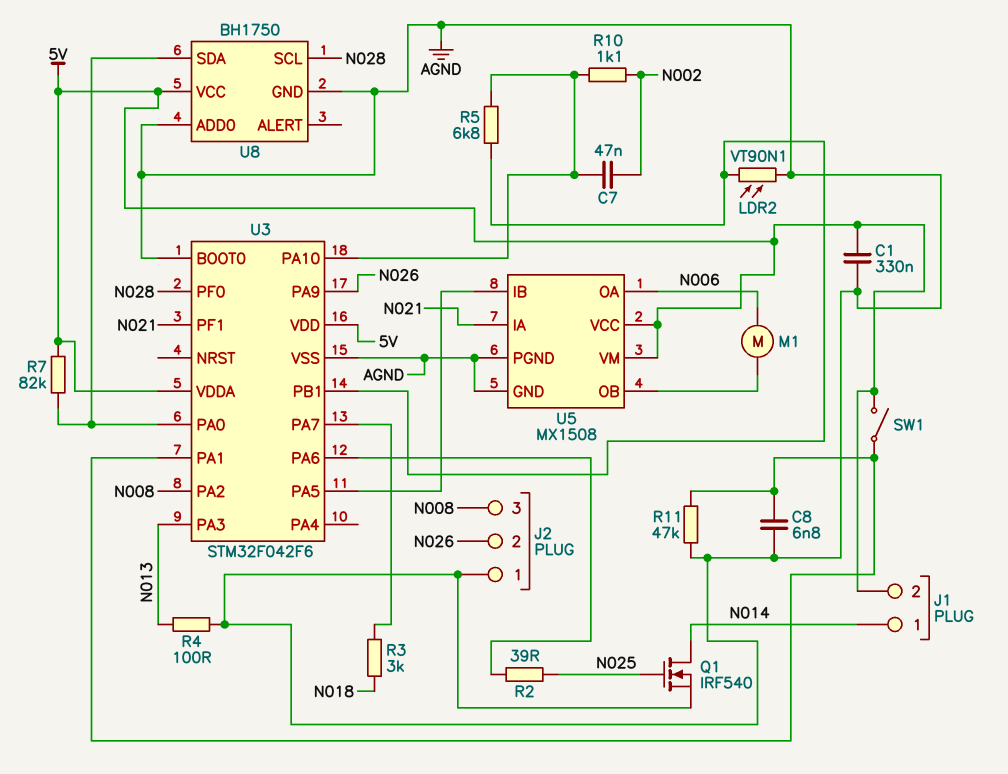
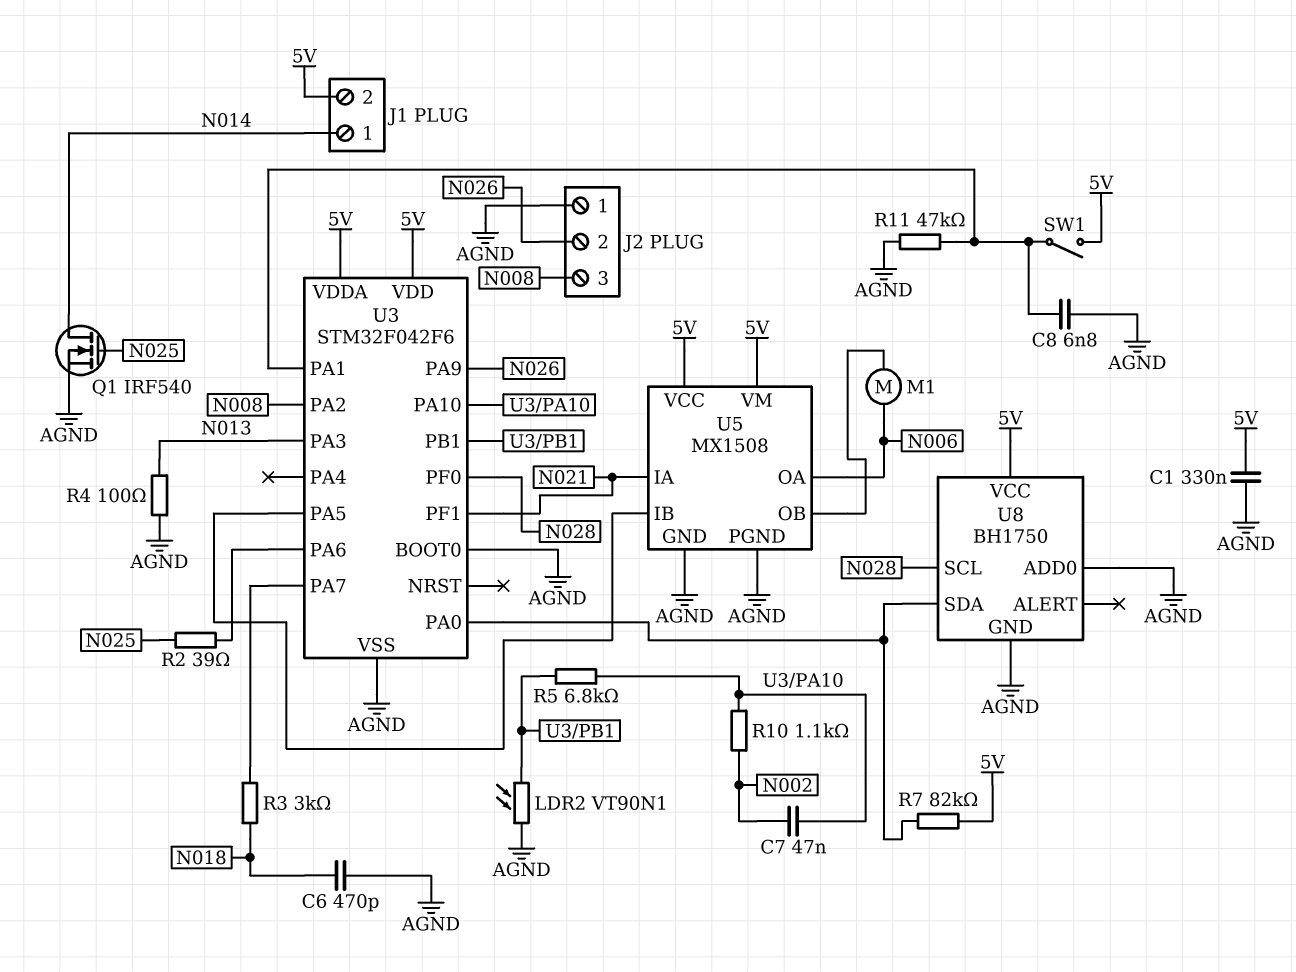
C6: none -> 470pF (AGND, N018)

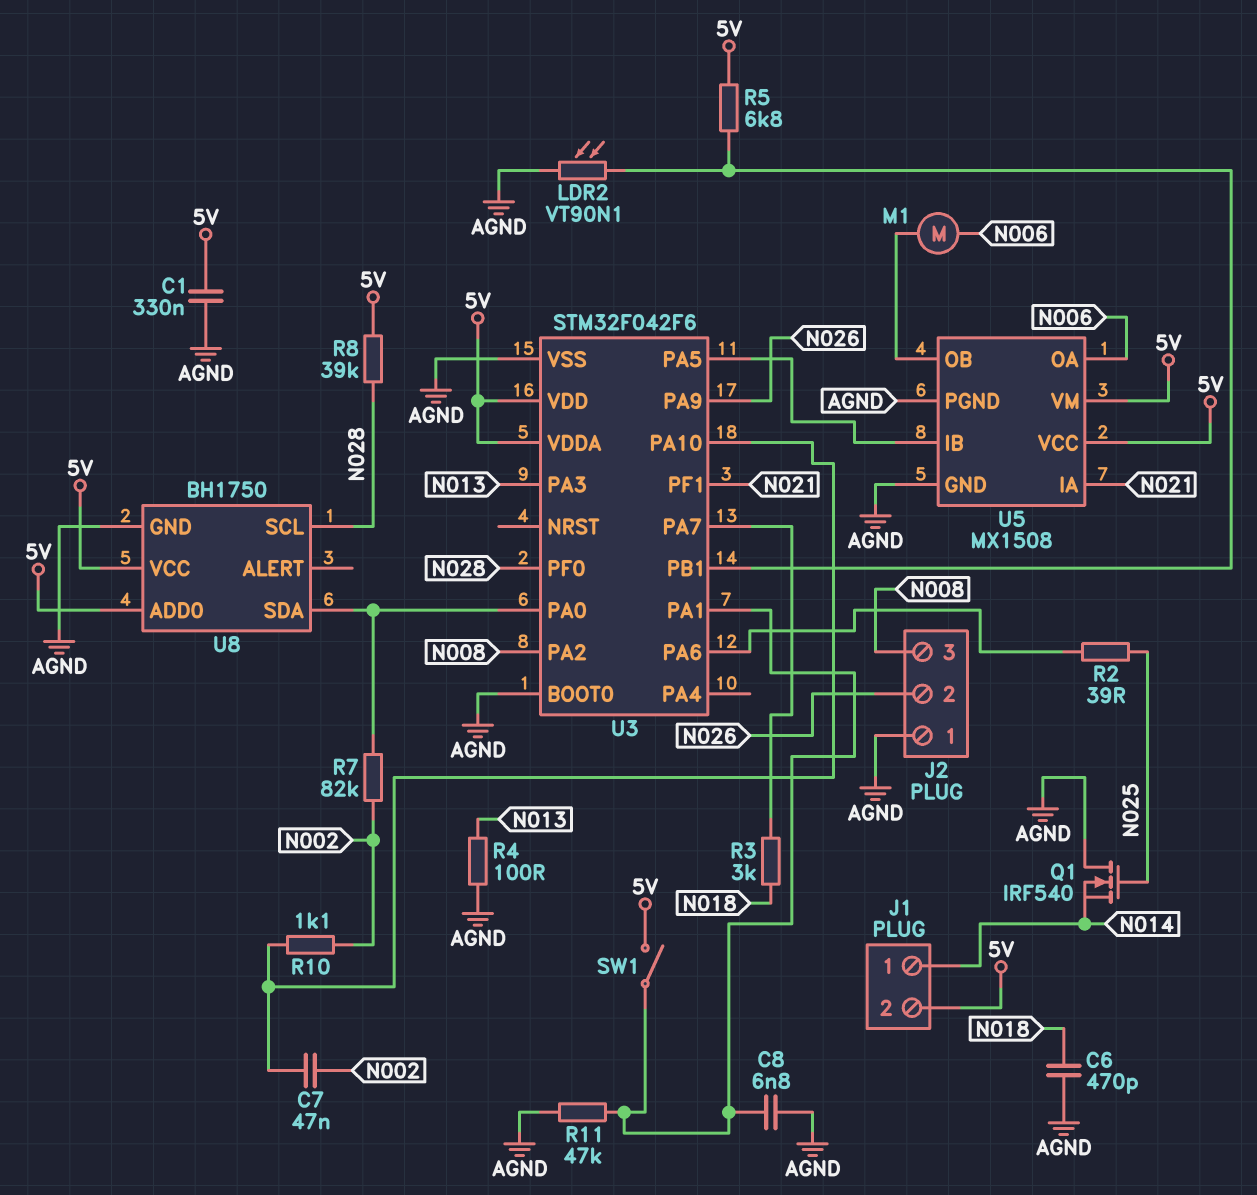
Q1: NMOS IRF540 (G N025, D N014, S AGND) -> NMOS IRF540 (G N025, D AGND, S N014)
R5: 6.8k (U3/PA10, U3/PB1) -> 6.8k (5V, U3/PB1)
R7: 82k (5V, U3/PA0) -> 82k (N002, U3/PA0)
R8: none -> 39k (5V, N028)
U8 pin ADD0: AGND -> 5V

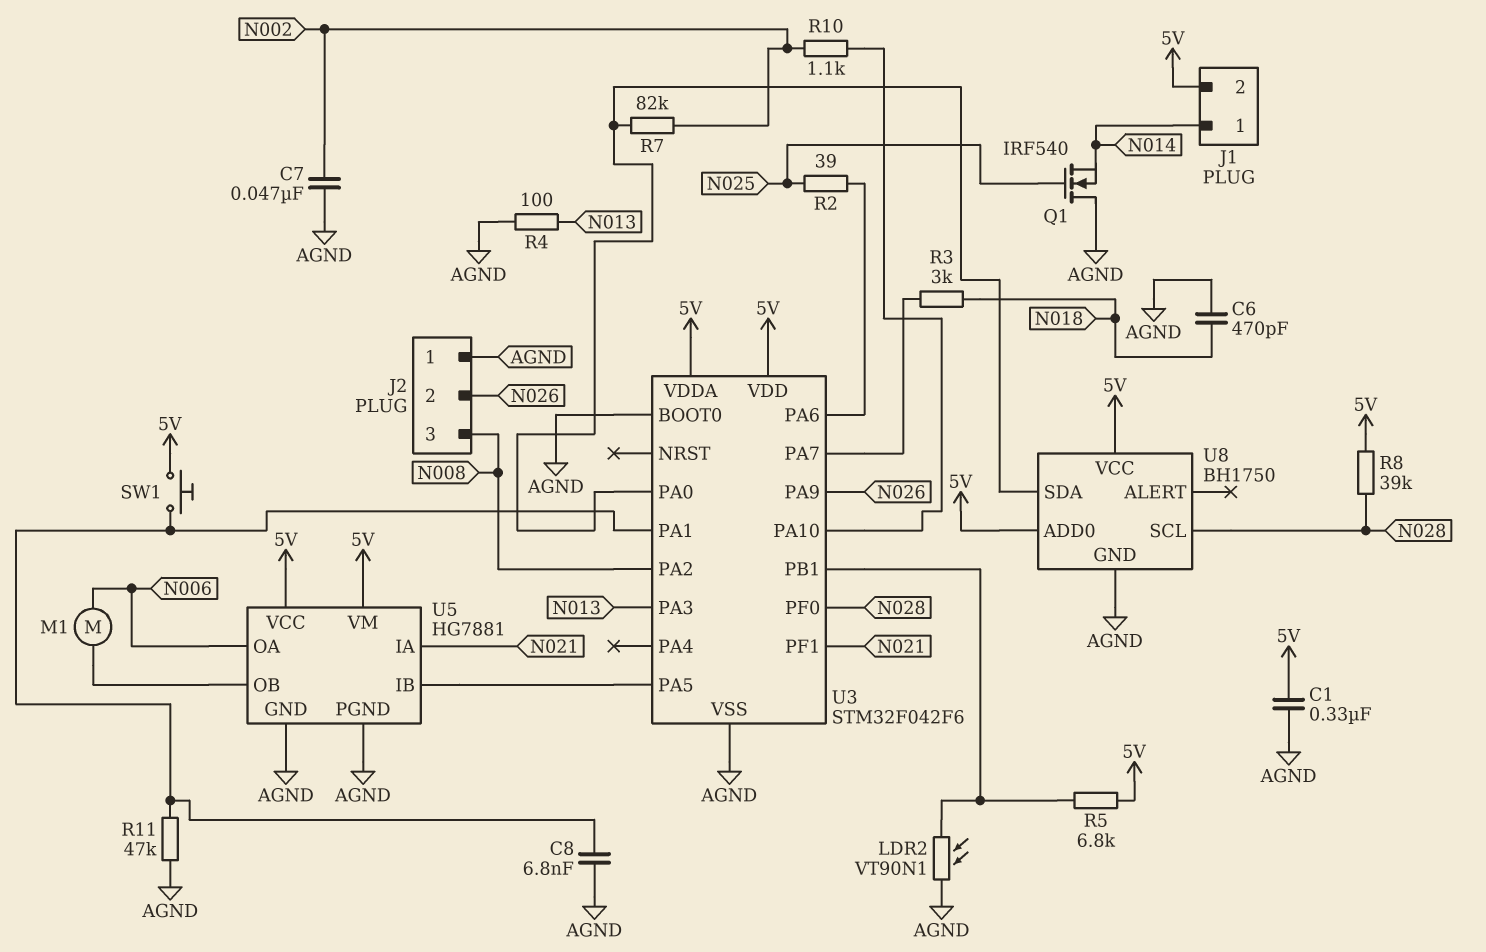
C7: 47nF (N002, U3/PA10) -> 47nF (AGND, N002)
SW1: switch (5V, U3/PA1) -> button (5V, U3/PA1)
U5: MX1508 -> HG7881

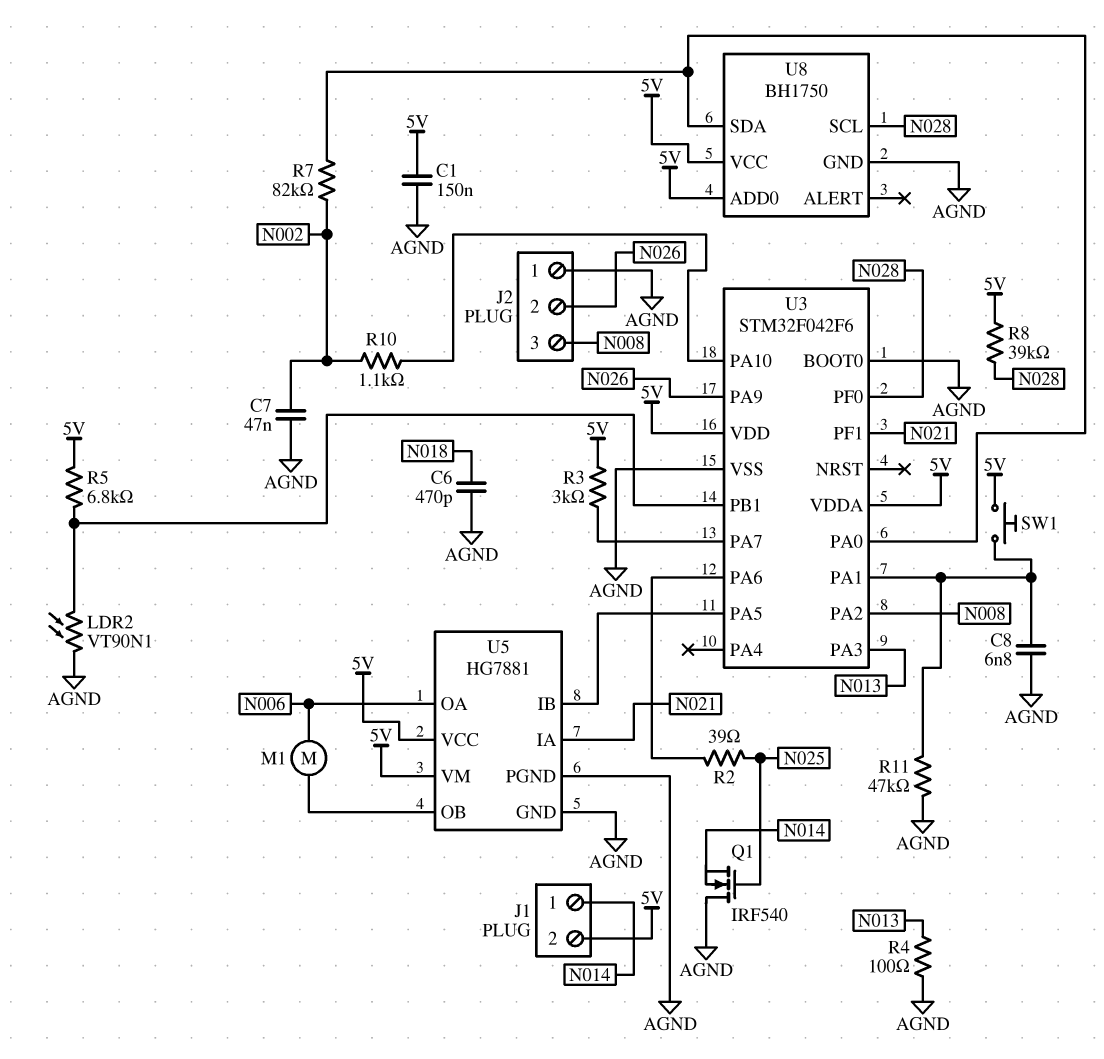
C1: 330nF (5V, AGND) -> 150nF (5V, AGND)
R3: 3k (N018, U3/PA7) -> 3k (5V, U3/PA7)

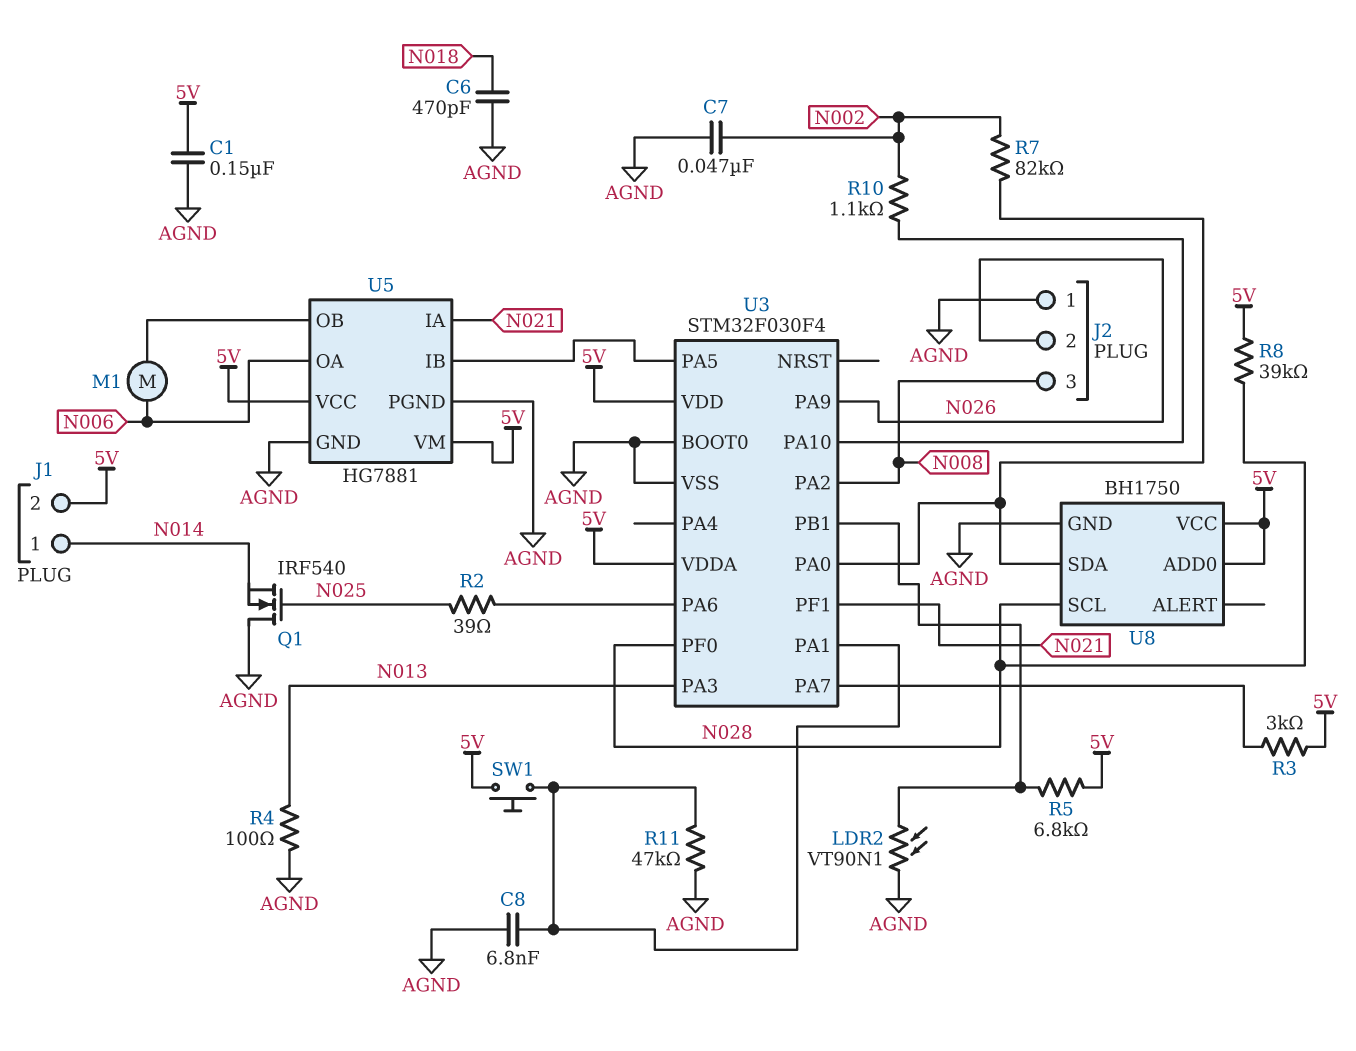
U3: STM32F042F6 -> STM32F030F4

